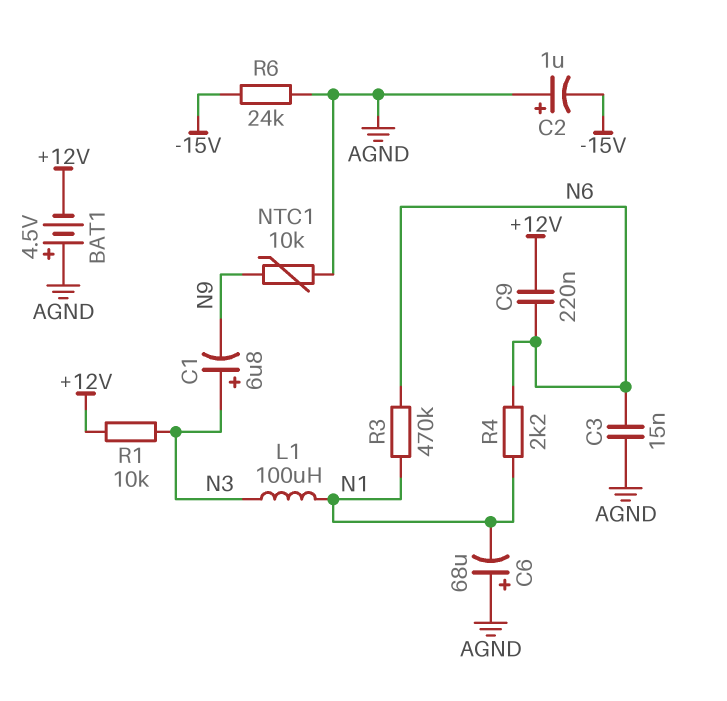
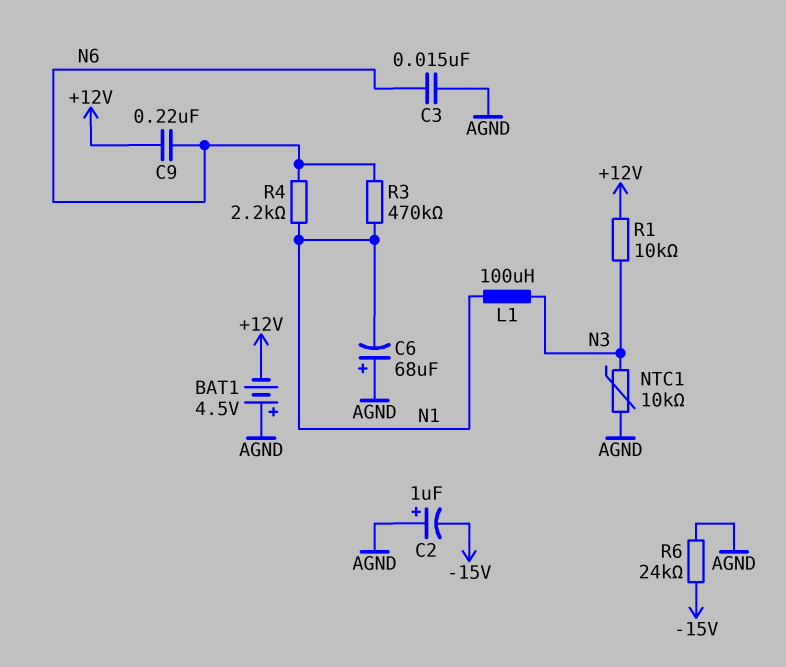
C1: 6.8uF (plus N3, minus N9) -> none
NTC1: 10k (AGND, N9) -> 10k (AGND, N3)

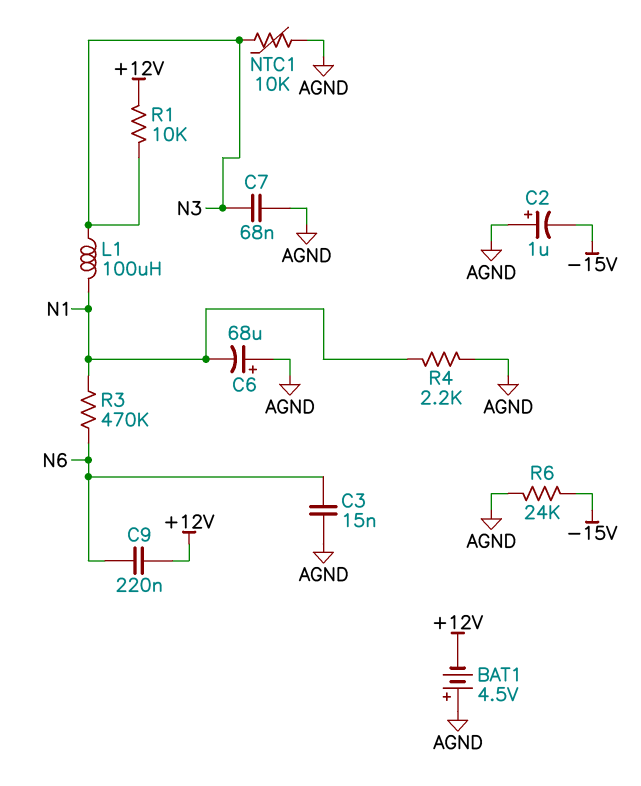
C7: none -> 68nF (AGND, N3)
R4: 2.2k (N1, N6) -> 2.2k (AGND, N1)

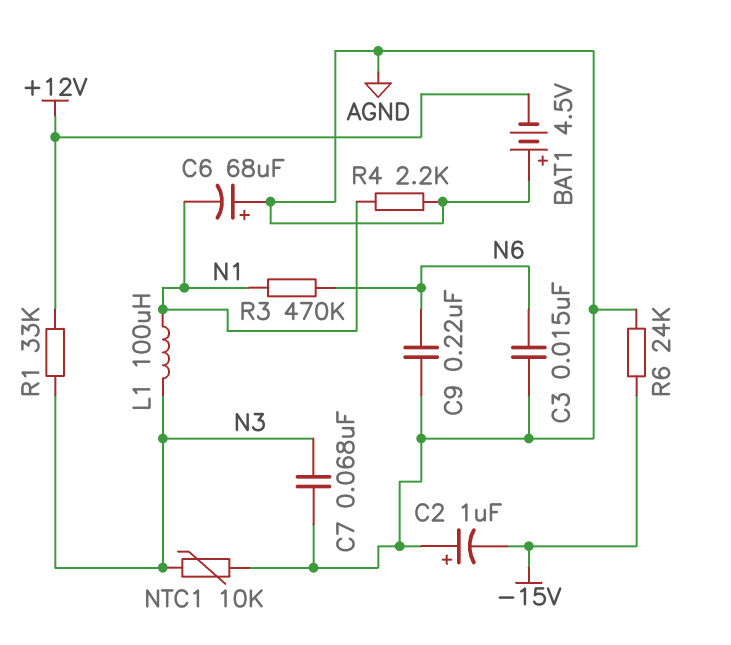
C9: 220nF (+12V, N6) -> 220nF (AGND, N6)
R1: 10k (+12V, N3) -> 33k (+12V, N3)

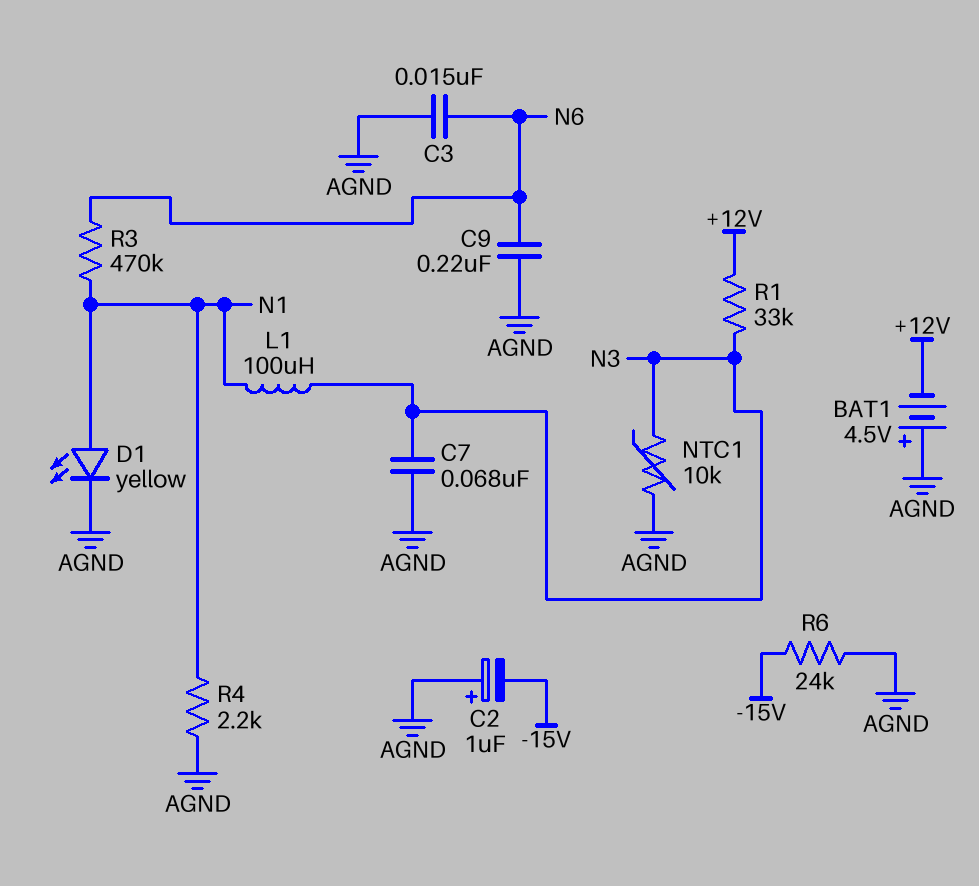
C6: 68uF (plus AGND, minus N1) -> none
D1: none -> LED yellow (A N1, K AGND)

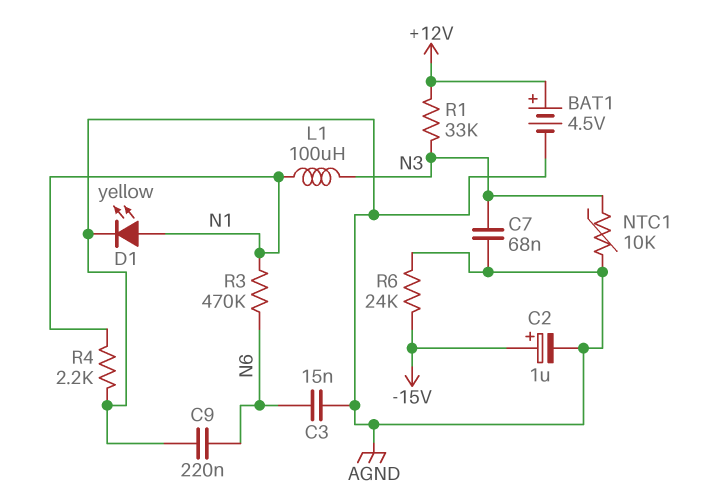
BAT1: 4.5V (plus AGND, minus +12V) -> 4.5V (plus +12V, minus AGND)
C2: 1uF (plus AGND, minus -15V) -> 1uF (plus -15V, minus AGND)

